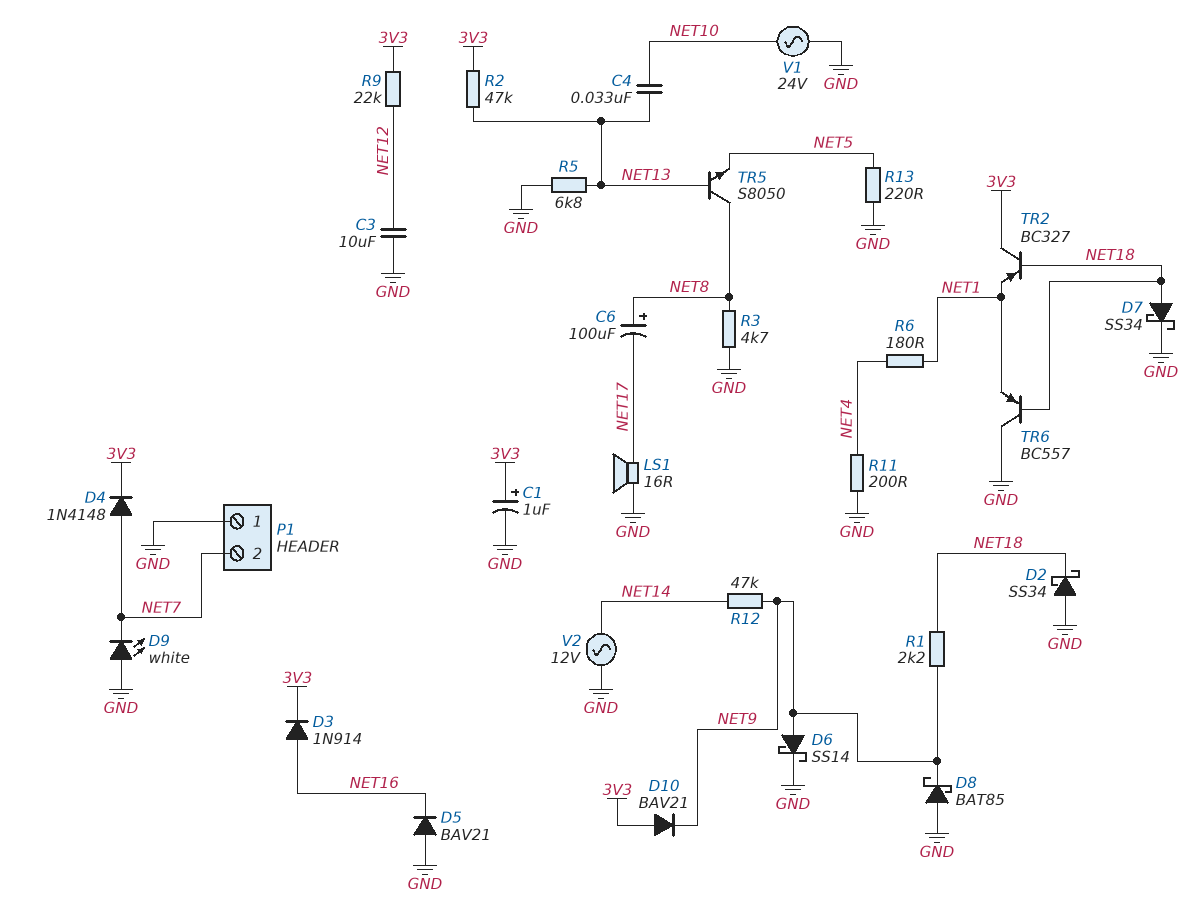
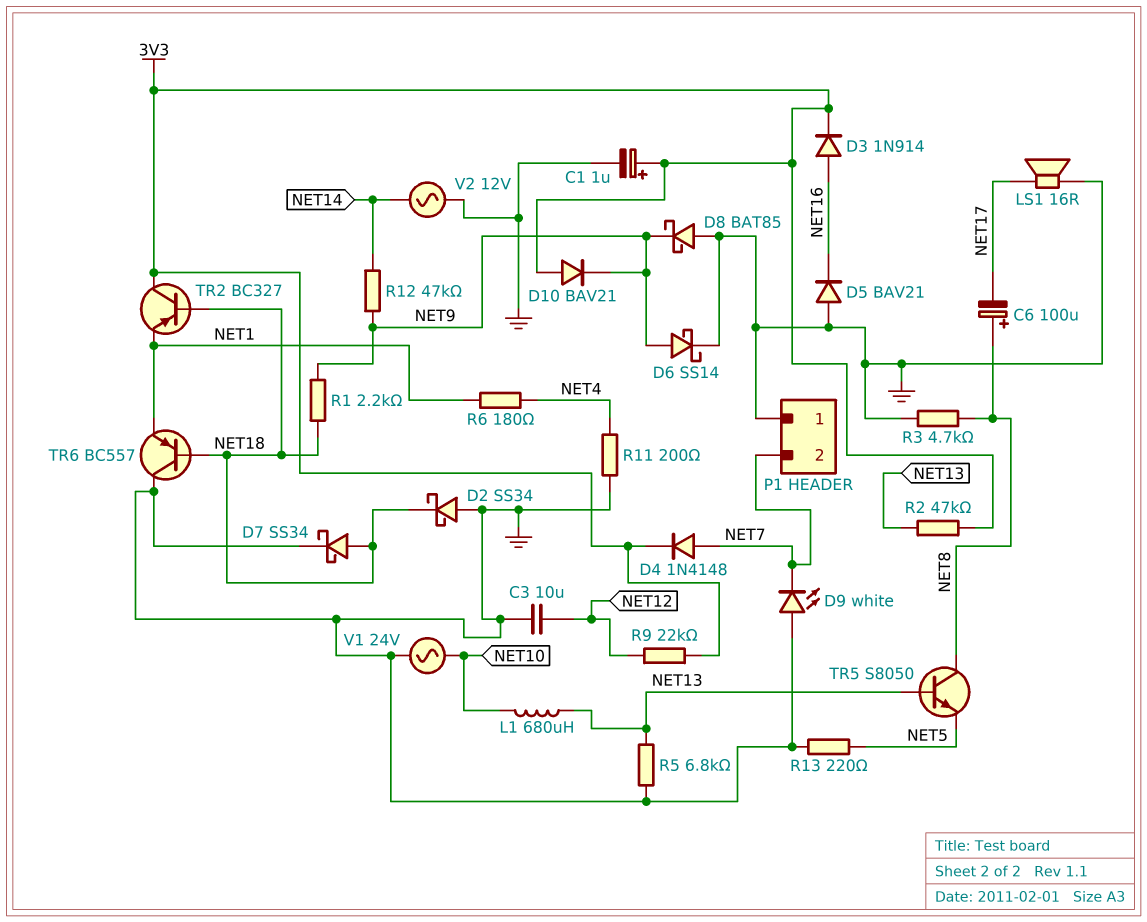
C4: 33nF (NET10, NET13) -> none
L1: none -> 680uH (NET10, NET13)

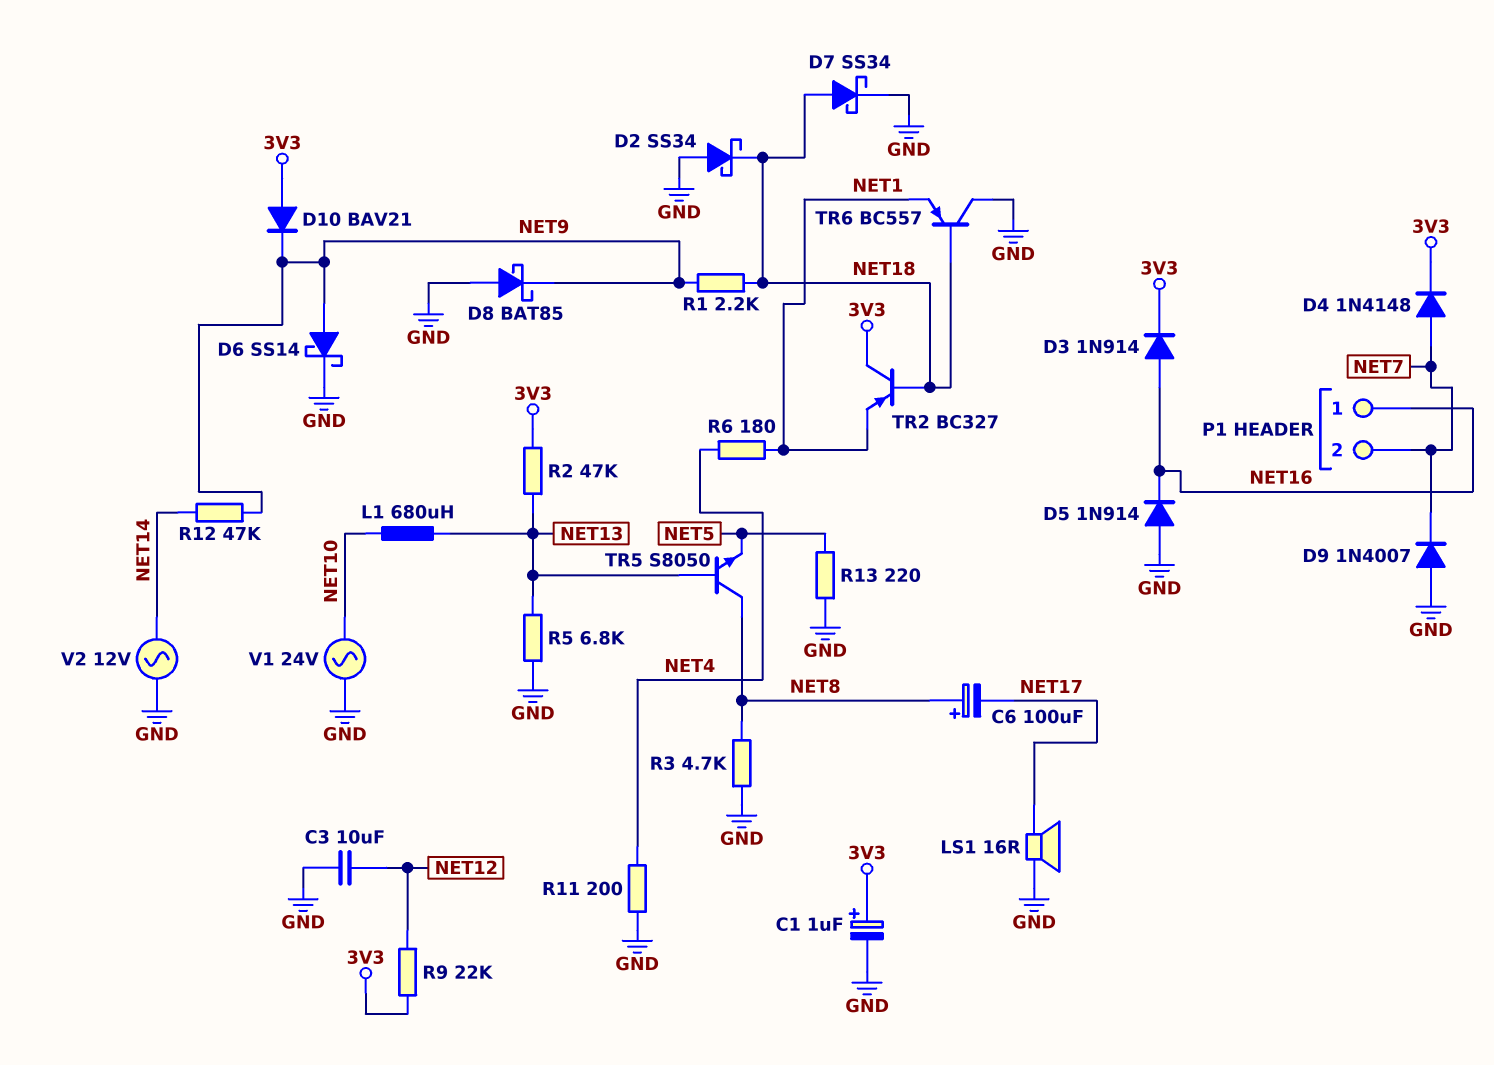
D5: diode BAV21 (A GND, K NET16) -> diode 1N914 (A GND, K NET16)
D9: LED white (A GND, K NET7) -> diode 1N4007 (A GND, K NET7)
P1 pin 1: GND -> NET16

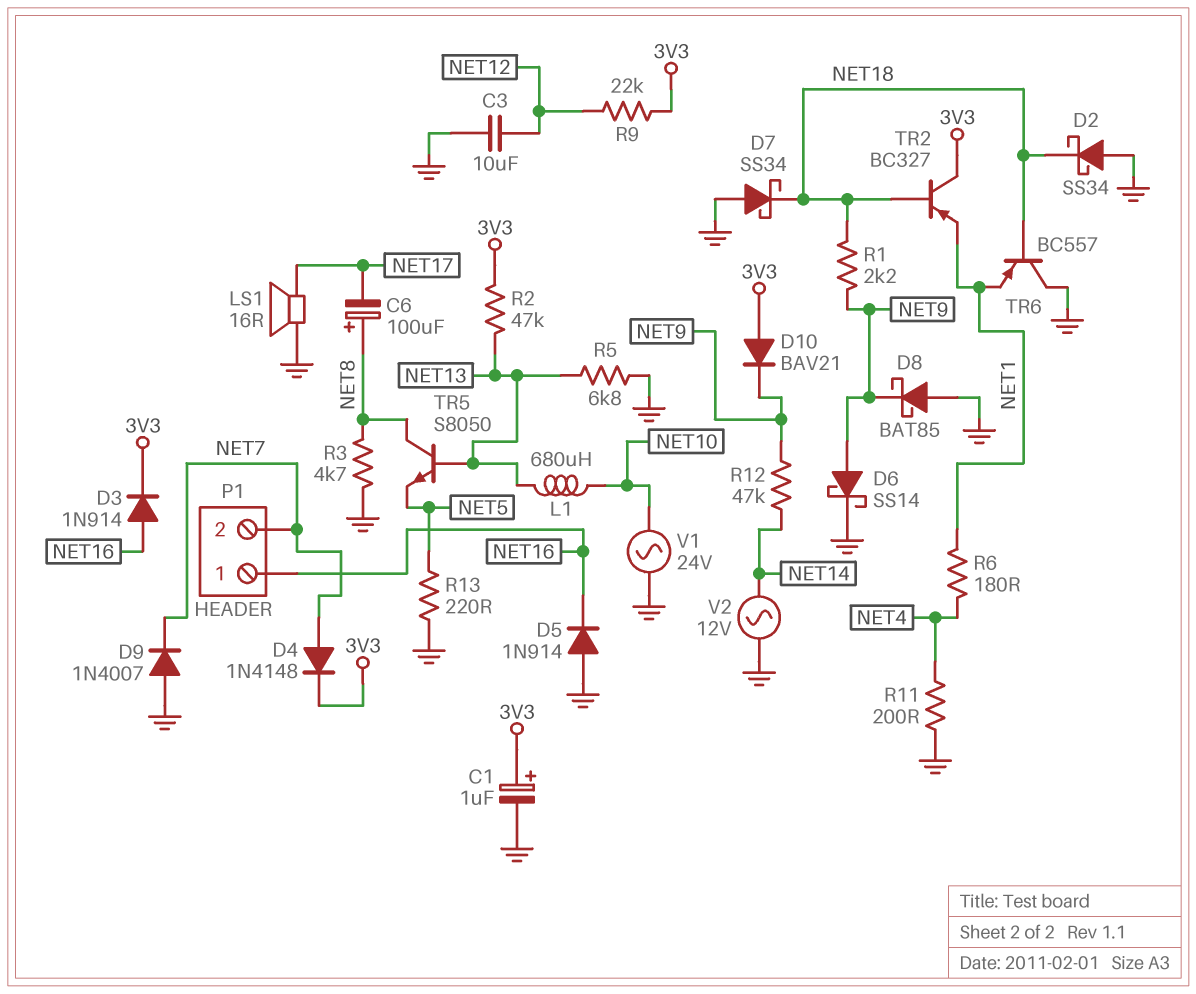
D7: schottky SS34 (A NET18, K GND) -> schottky SS34 (A GND, K NET18)

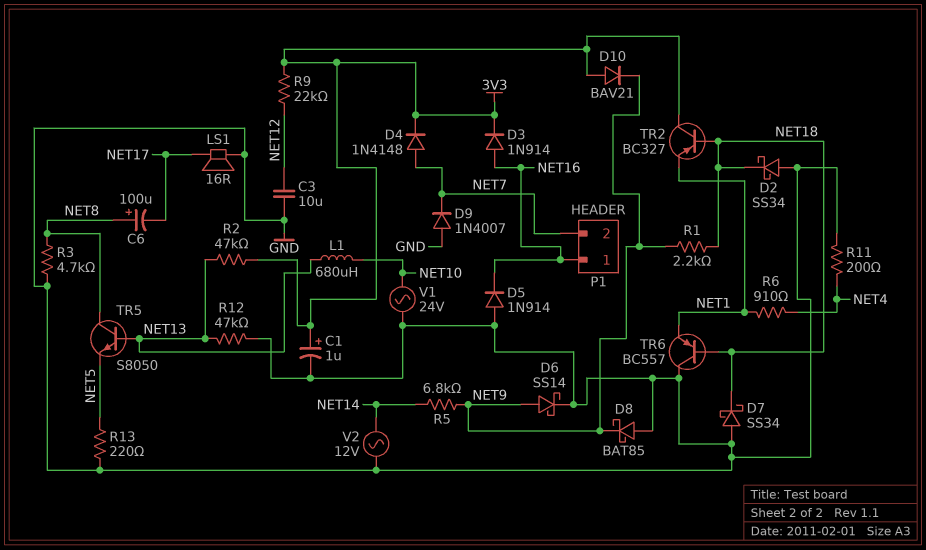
R5: 6.8k (GND, NET13) -> 6.8k (NET9, NET14)
R6: 180 (NET1, NET4) -> 910 (NET1, NET4)
R12: 47k (NET9, NET14) -> 47k (GND, NET13)

